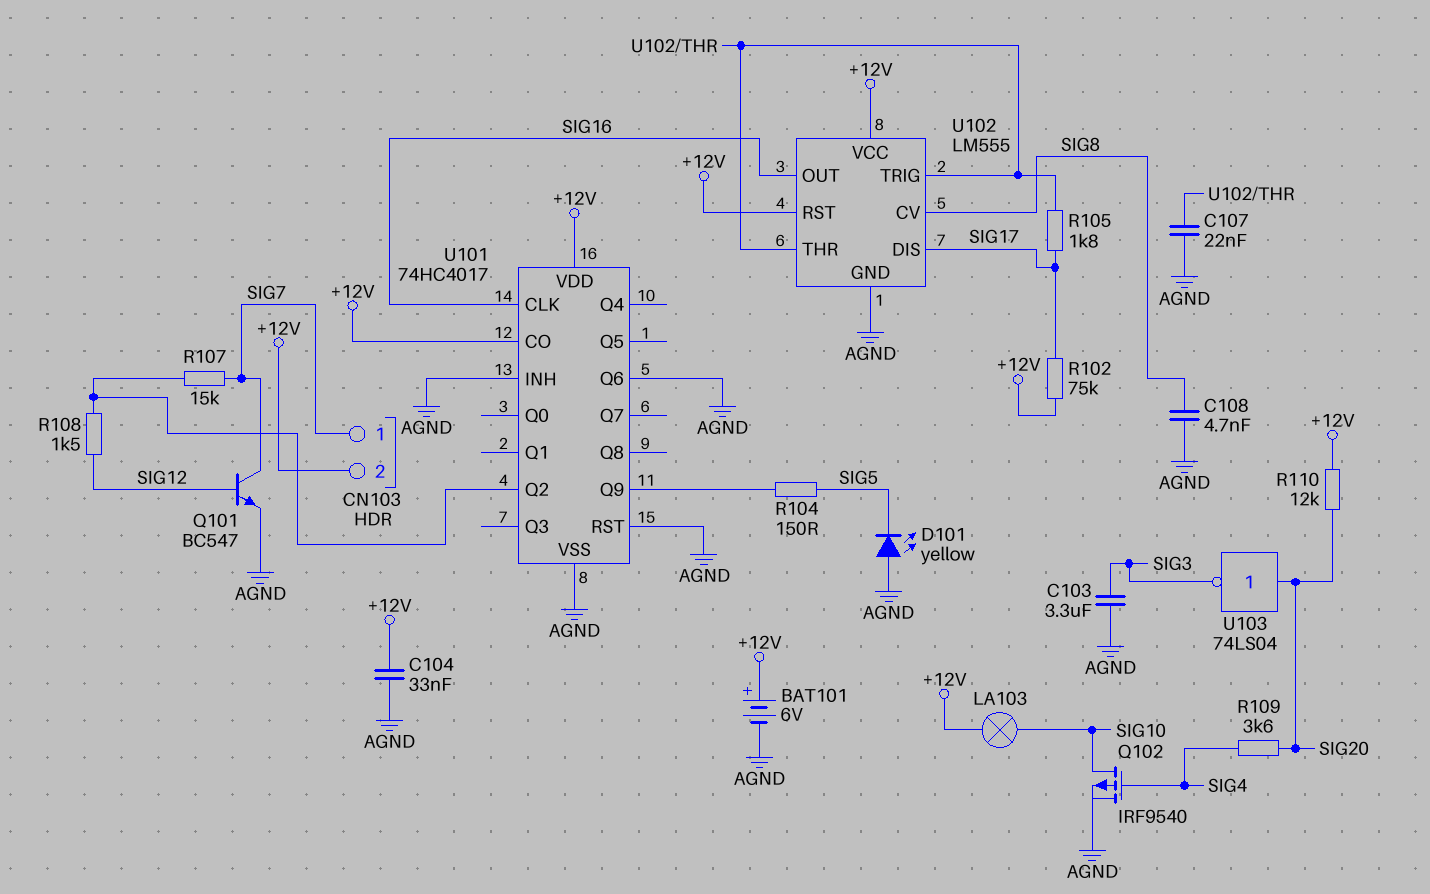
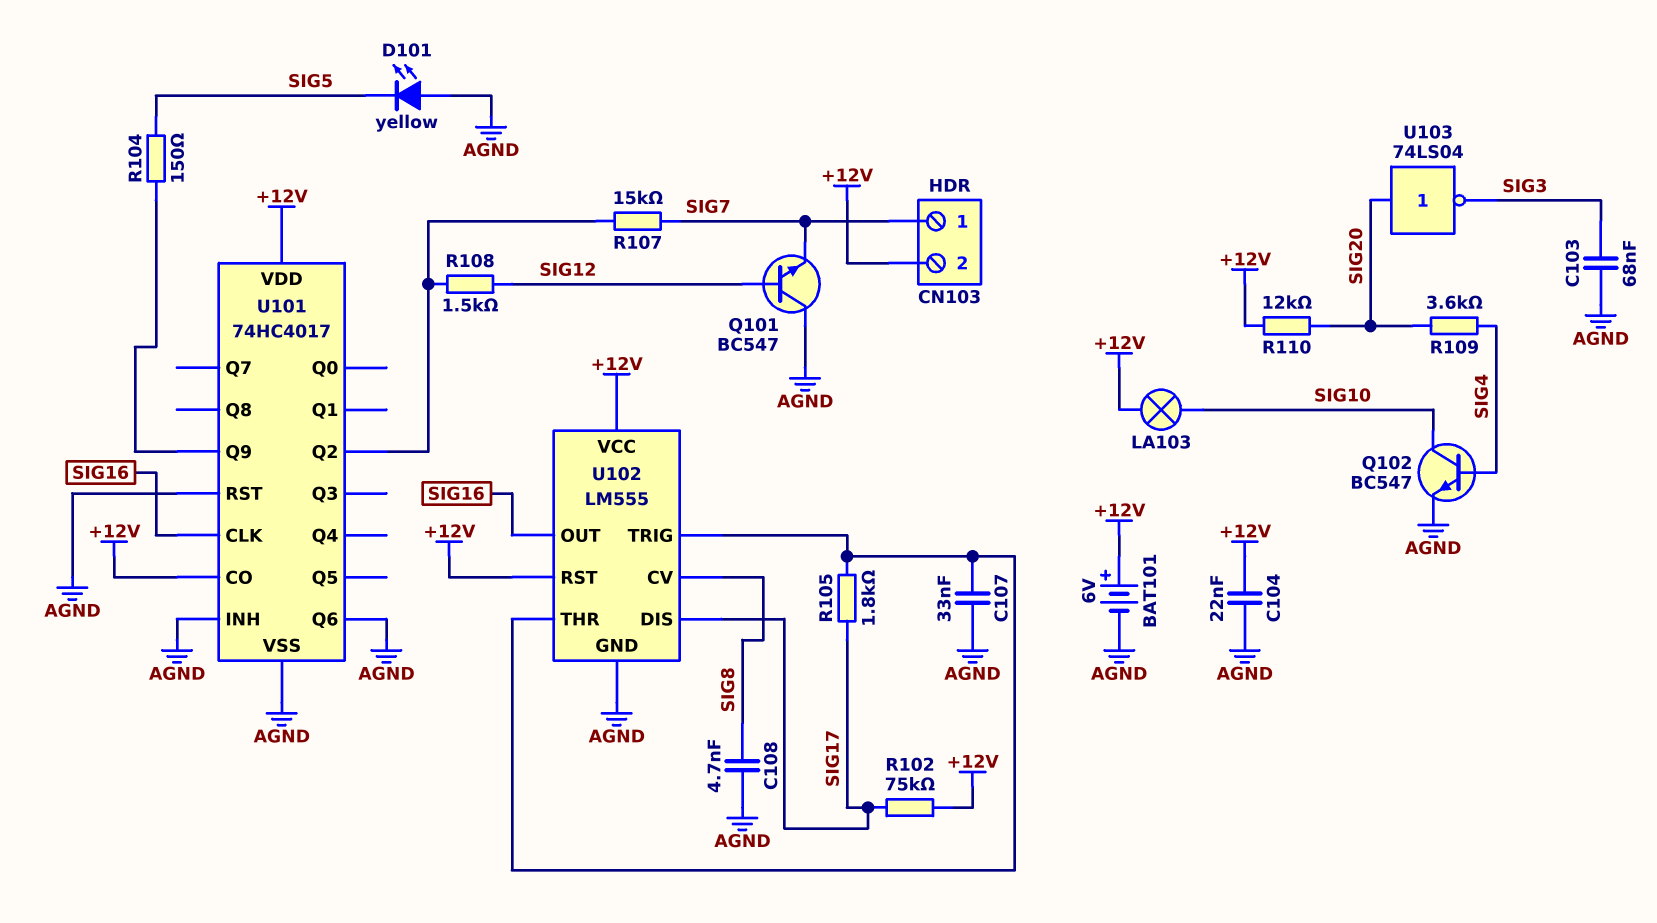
C103: 3.3uF (AGND, SIG3) -> 68nF (AGND, SIG3)
C104: 33nF (+12V, AGND) -> 22nF (+12V, AGND)
C107: 22nF (AGND, U102/THR) -> 33nF (AGND, U102/THR)
Q101: NPN BC547 (B SIG12, C SIG7, E AGND) -> NPN BC547 (B SIG12, C AGND, E SIG7)
Q102: PMOS IRF9540 (G SIG4, D SIG10, S AGND) -> NPN BC547 (B SIG4, C SIG10, E AGND)

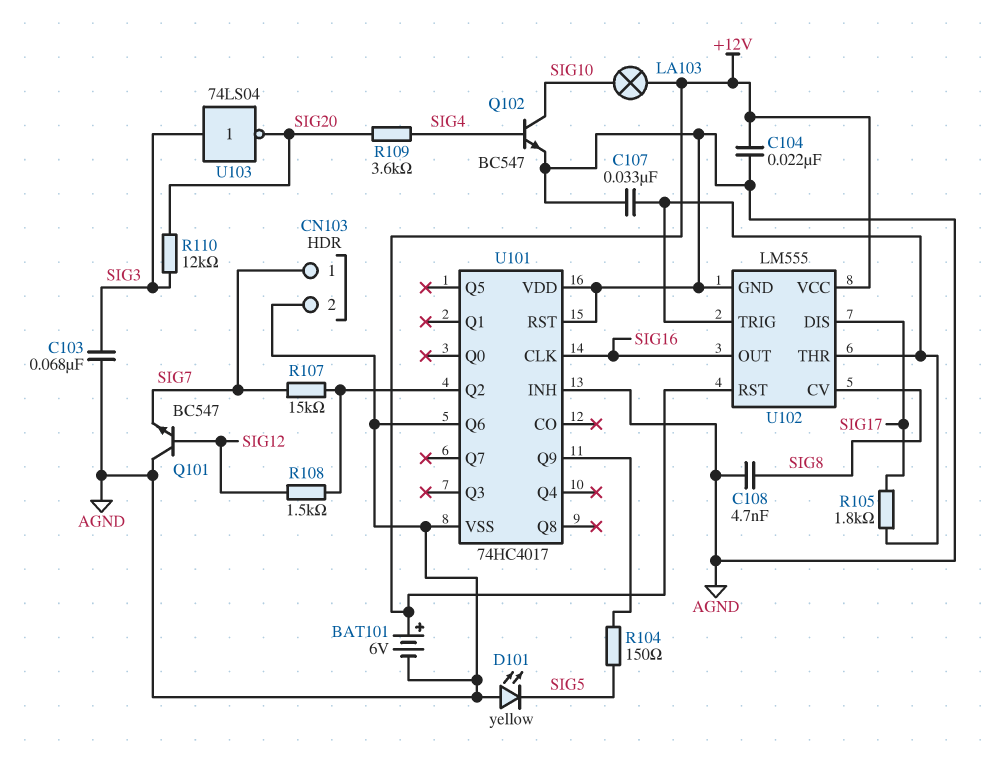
CN103 pin 2: +12V -> AGND
R102: 75k (+12V, SIG17) -> none
R110: 12k (+12V, SIG20) -> 12k (SIG3, SIG20)
U101 pin CO: +12V -> none
U101 pin VDD: +12V -> AGND
U103: NOT 74LS04 (in SIG20, out SIG3) -> NOT 74LS04 (in SIG3, out SIG20)

